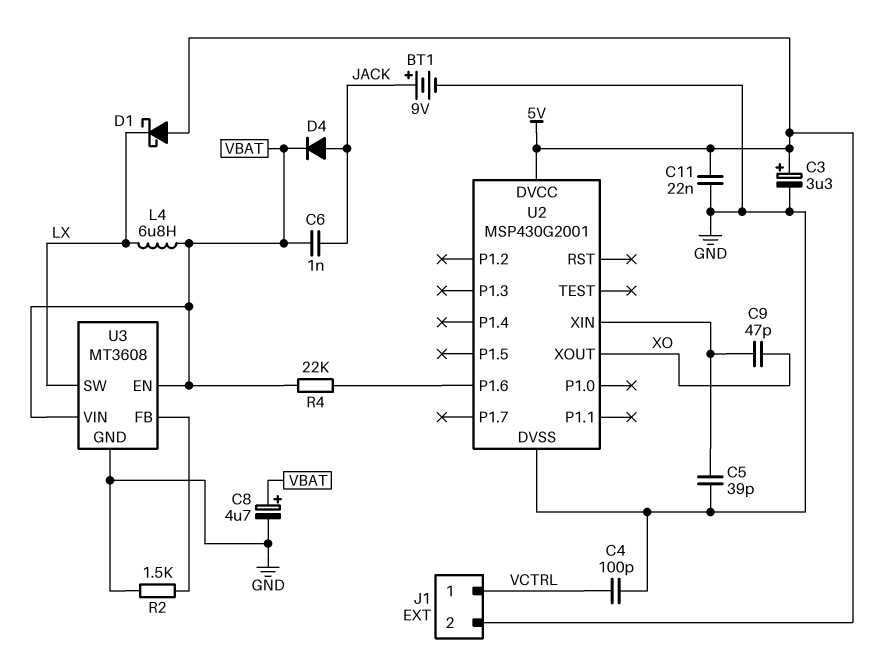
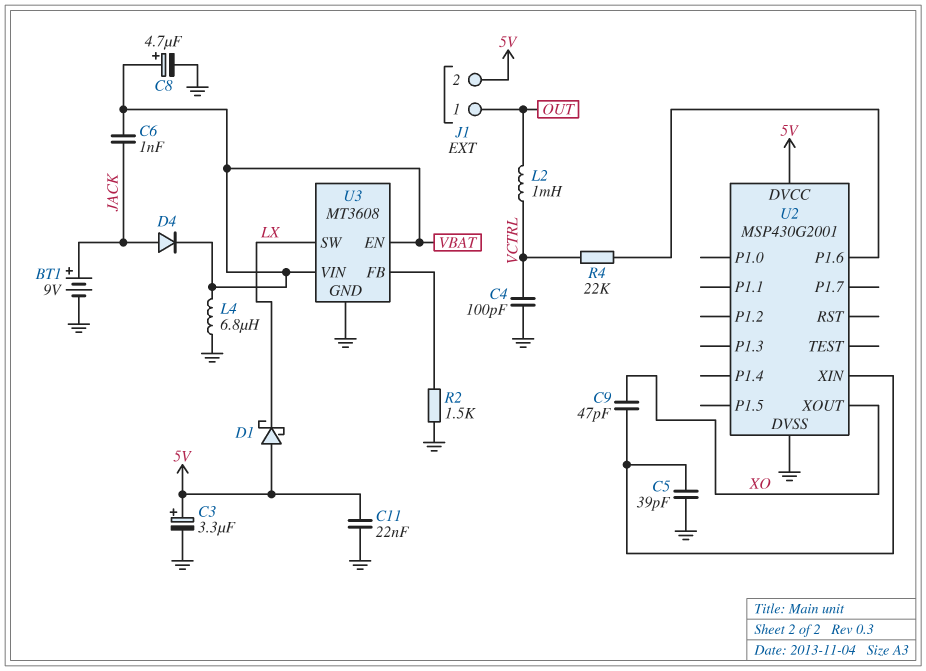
J1 pin 1: VCTRL -> OUT
L2: none -> 1mH (OUT, VCTRL)
L4: 6.8uH (LX, VBAT) -> 6.8uH (GND, VBAT)
R4: 22k (U2/P1.6, VBAT) -> 22k (U2/P1.6, VCTRL)

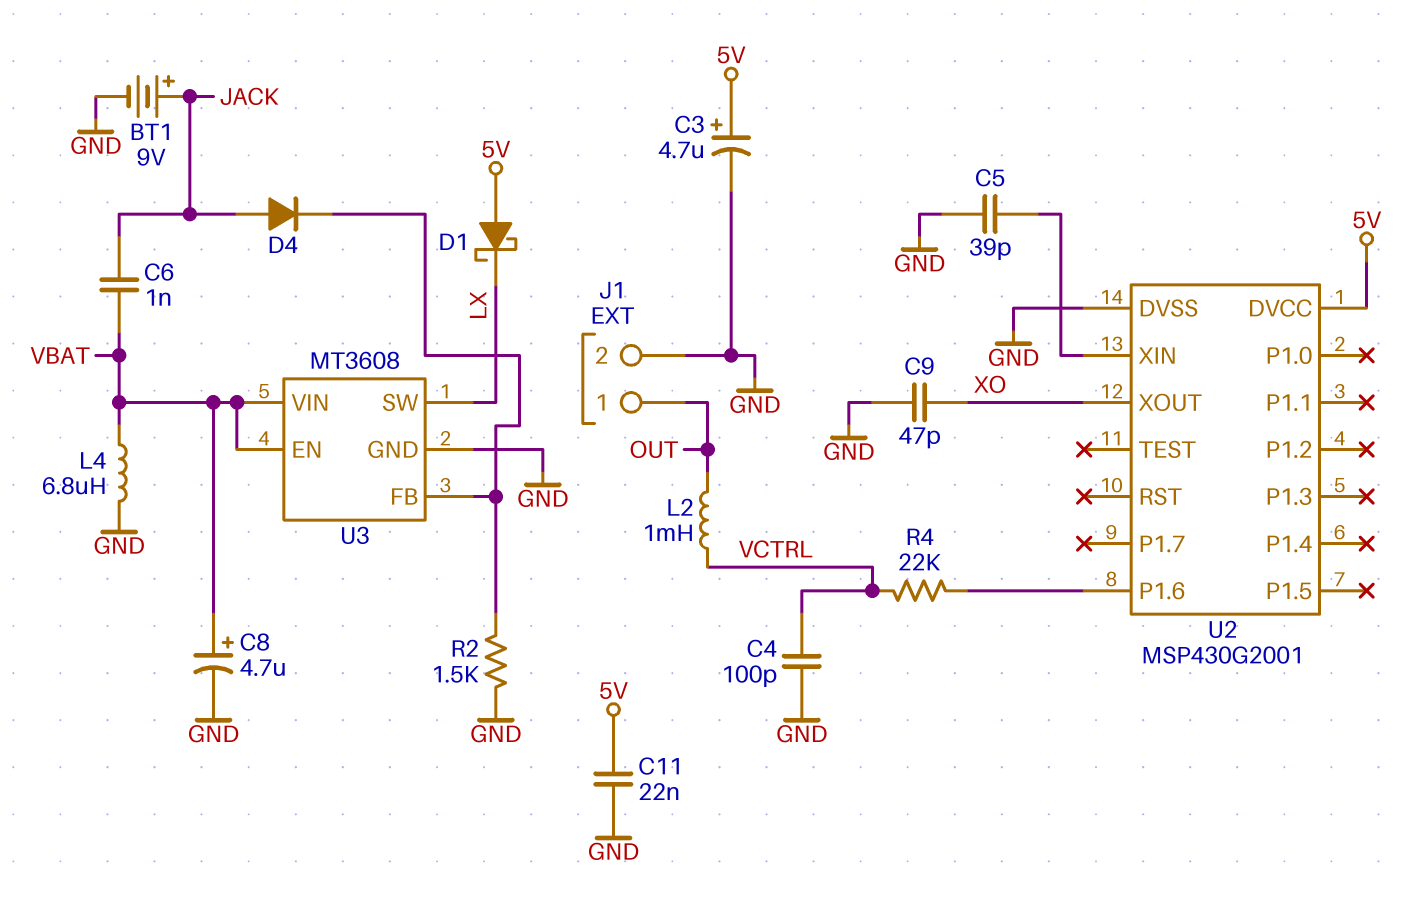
C3: 3.3uF (plus 5V, minus GND) -> 4.7uF (plus 5V, minus GND)
C9: 47pF (U2/XIN, XO) -> 47pF (GND, XO)
D4: diode (A JACK, K VBAT) -> diode (A JACK, K U3/FB)
J1 pin 2: 5V -> GND

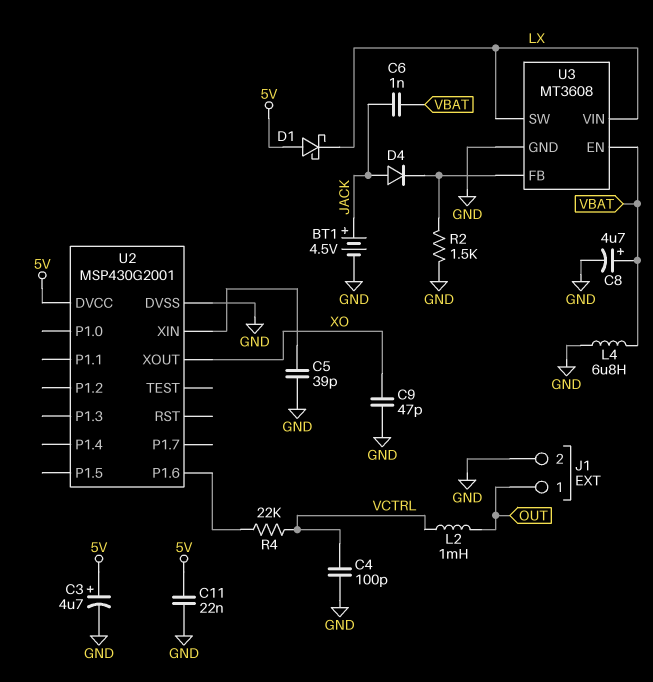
BT1: 9V (plus JACK, minus GND) -> 4.5V (plus JACK, minus GND)
U3 pin VIN: VBAT -> LX

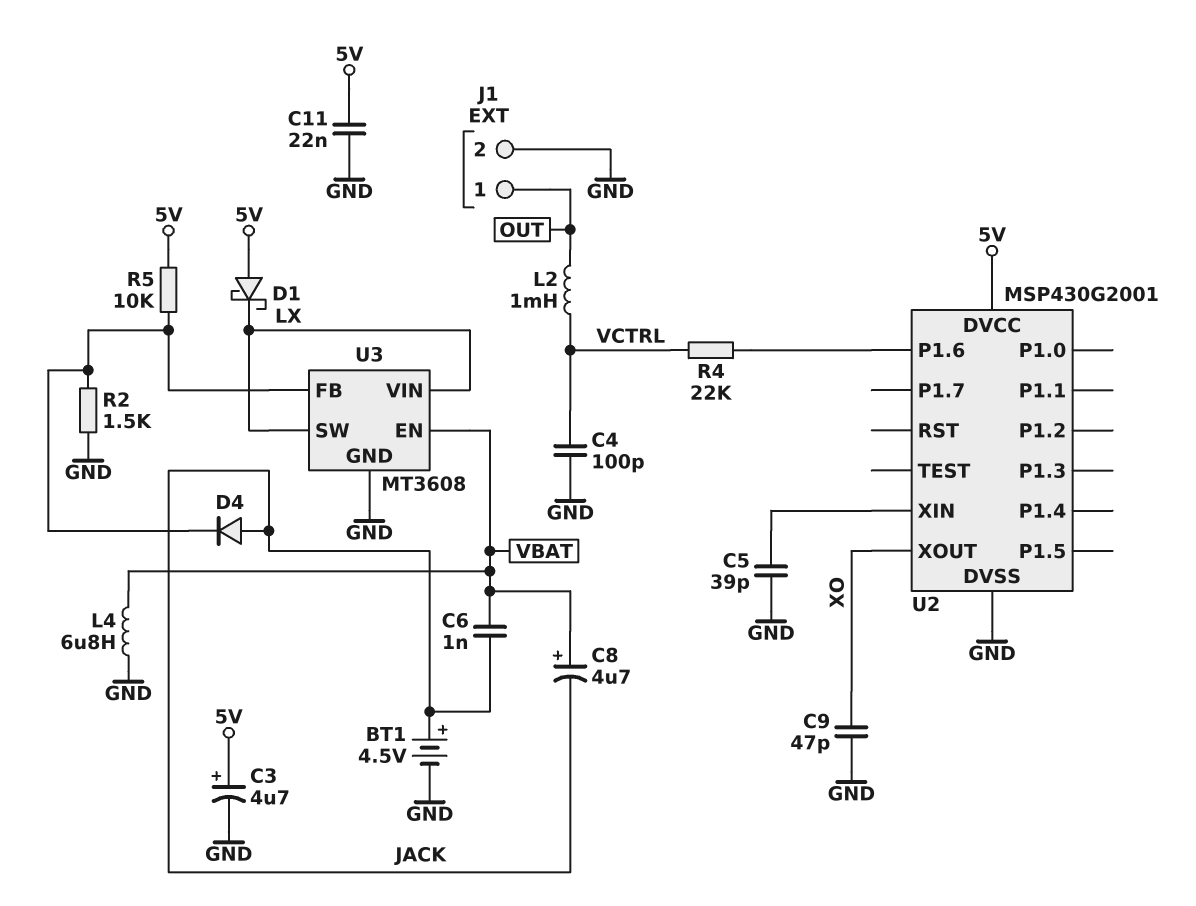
C8: 4.7uF (plus VBAT, minus GND) -> 4.7uF (plus VBAT, minus JACK)
R5: none -> 10k (5V, U3/FB)

